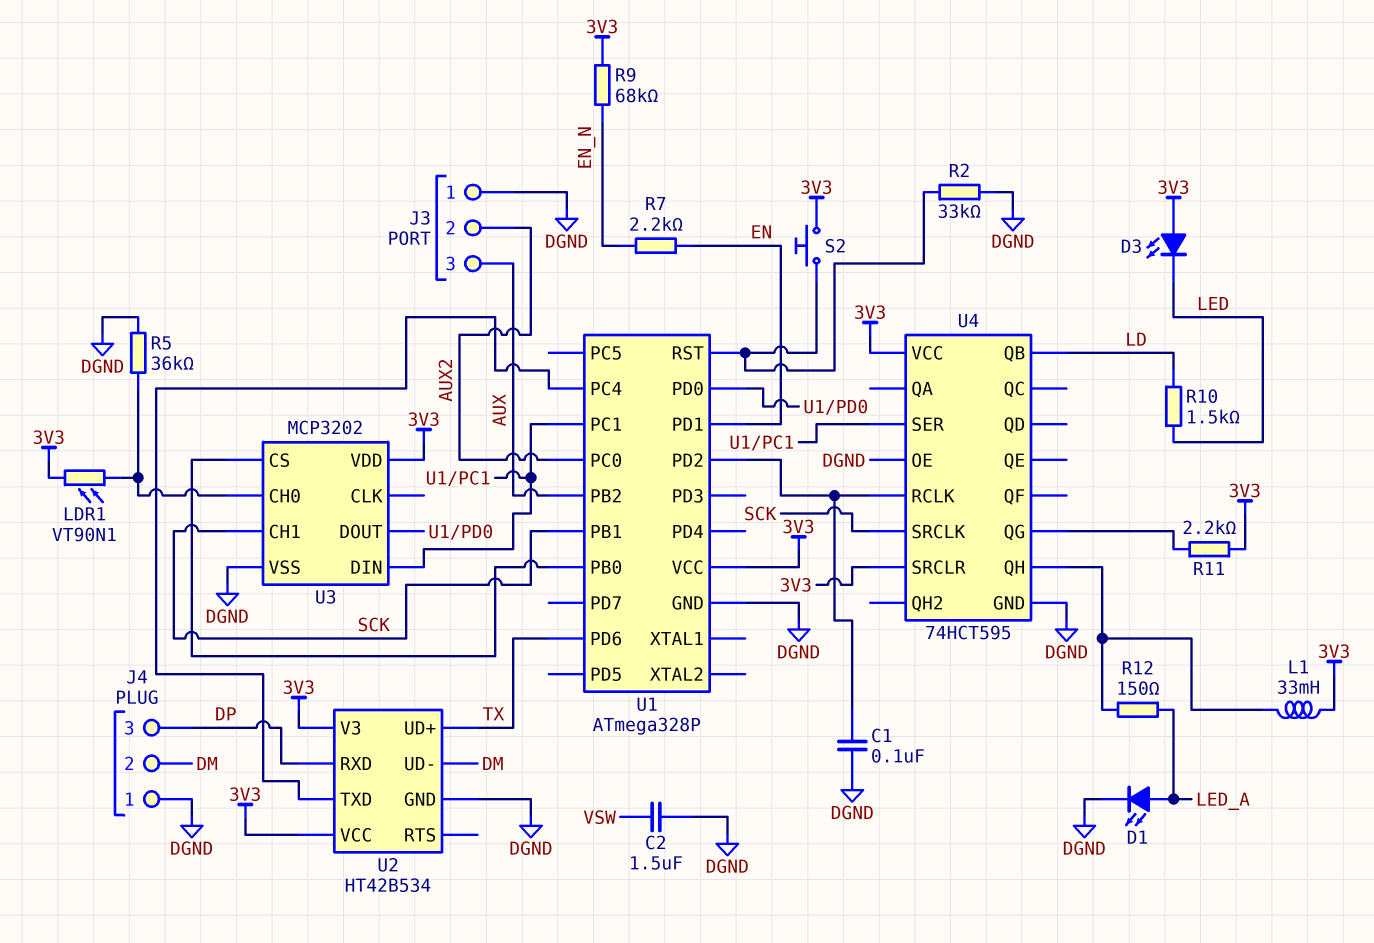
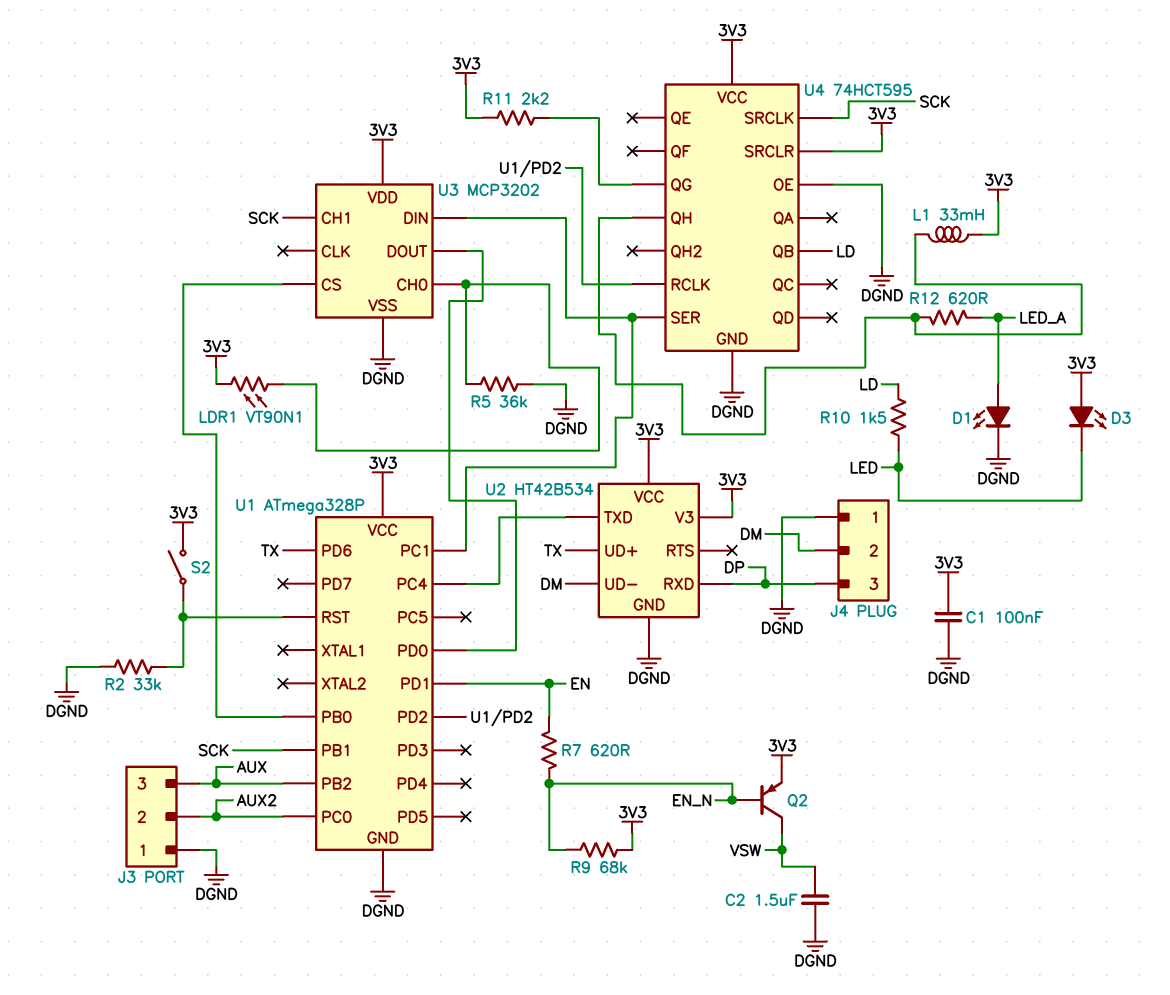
C1: 100nF (DGND, U1/PD2) -> 100nF (3V3, DGND)
Q2: none -> PNP (B EN_N, C VSW, E 3V3)
R7: 2.2k (EN, EN_N) -> 620 (EN, EN_N)
R12: 150 (LED_A, U4/QH) -> 620 (LED_A, U4/QH)
S2: button (3V3, U1/RST) -> switch (3V3, U1/RST)

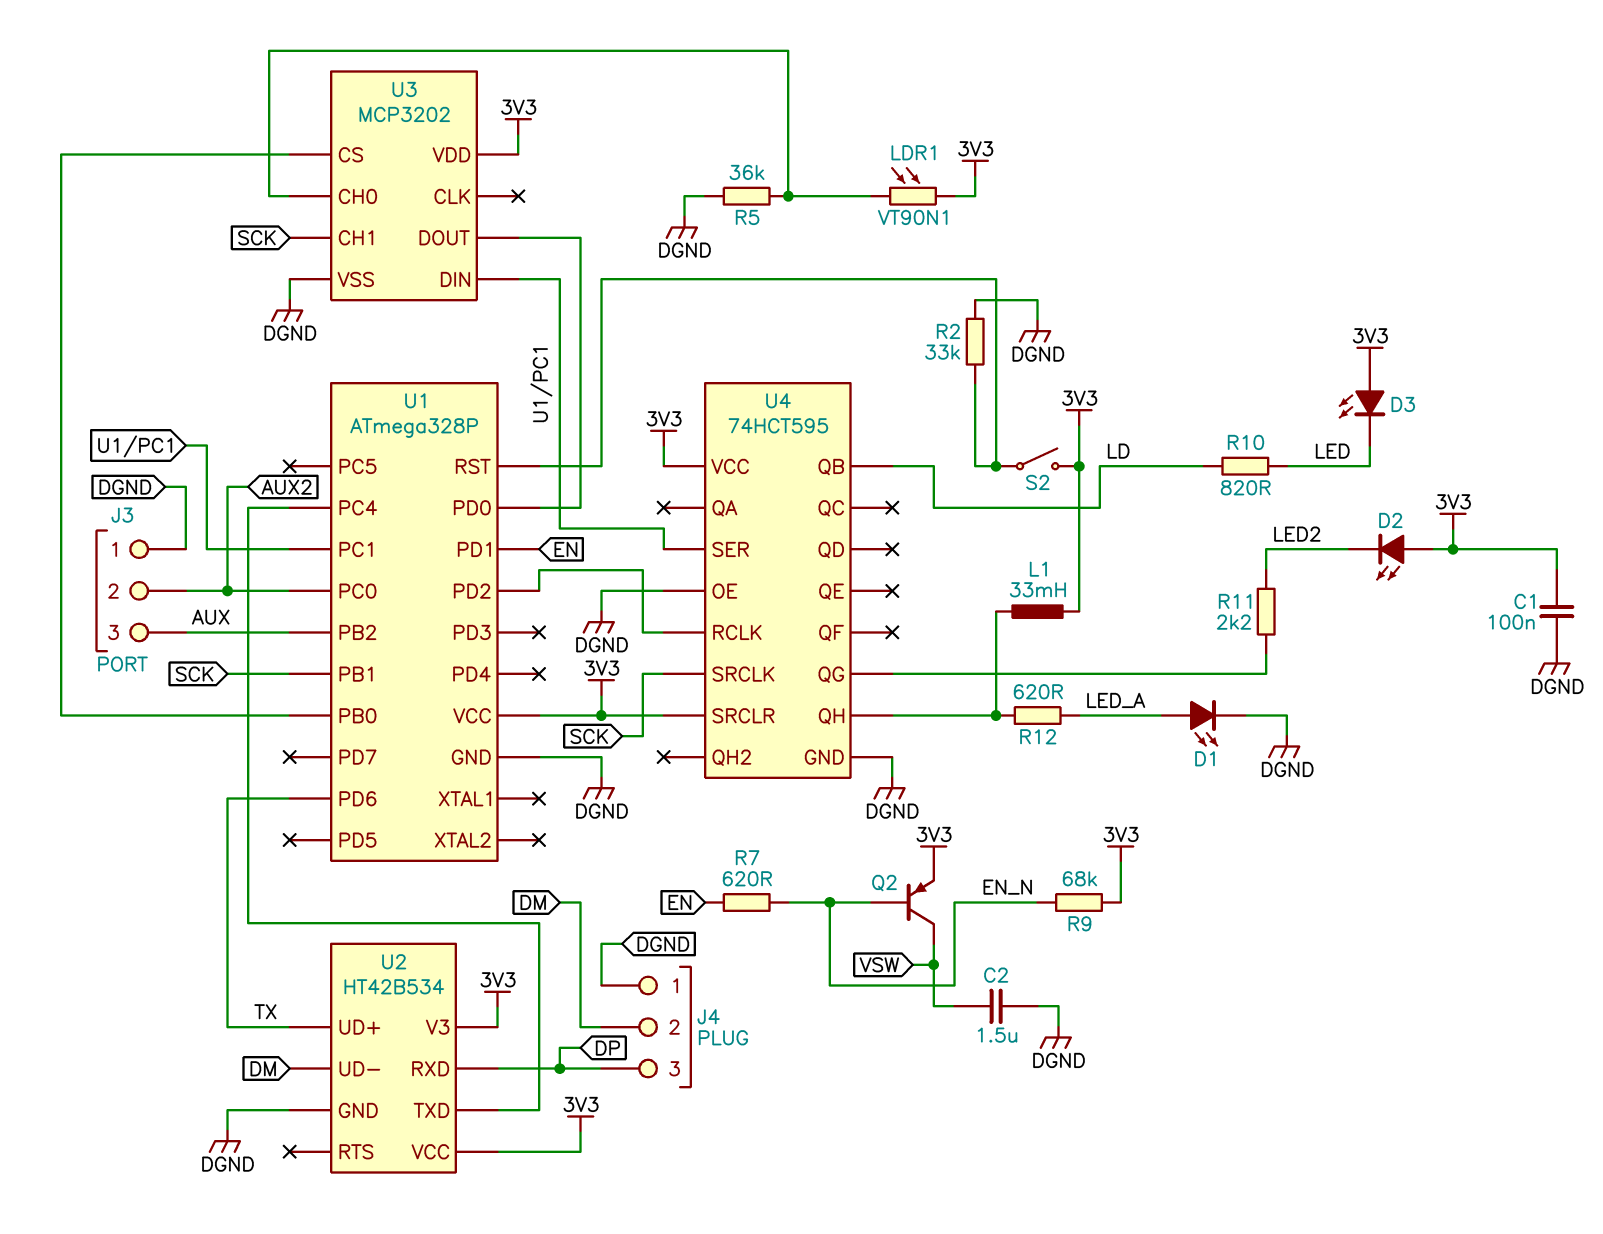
D2: none -> LED (A 3V3, K LED2)
R10: 1.5k (LD, LED) -> 820 (LD, LED)
R11: 2.2k (3V3, U4/QG) -> 2.2k (LED2, U4/QG)

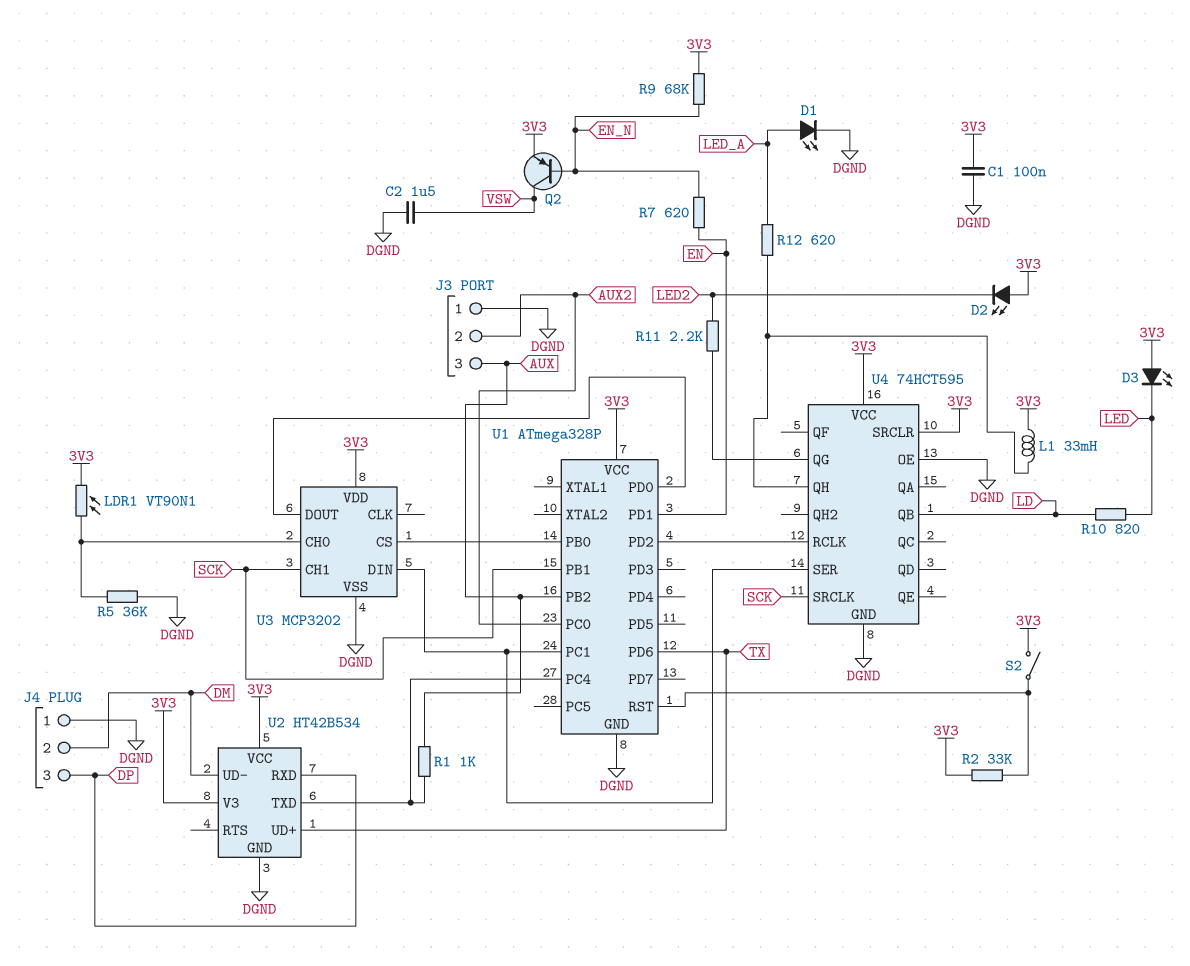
R1: none -> 1k (AUX, U1/PC4)
R2: 33k (DGND, U1/RST) -> 33k (3V3, U1/RST)

